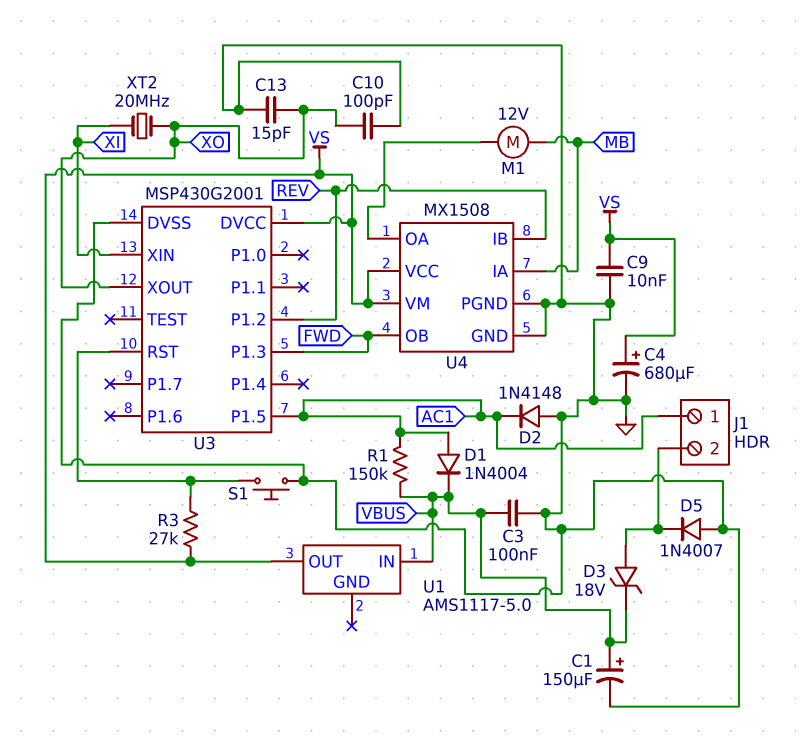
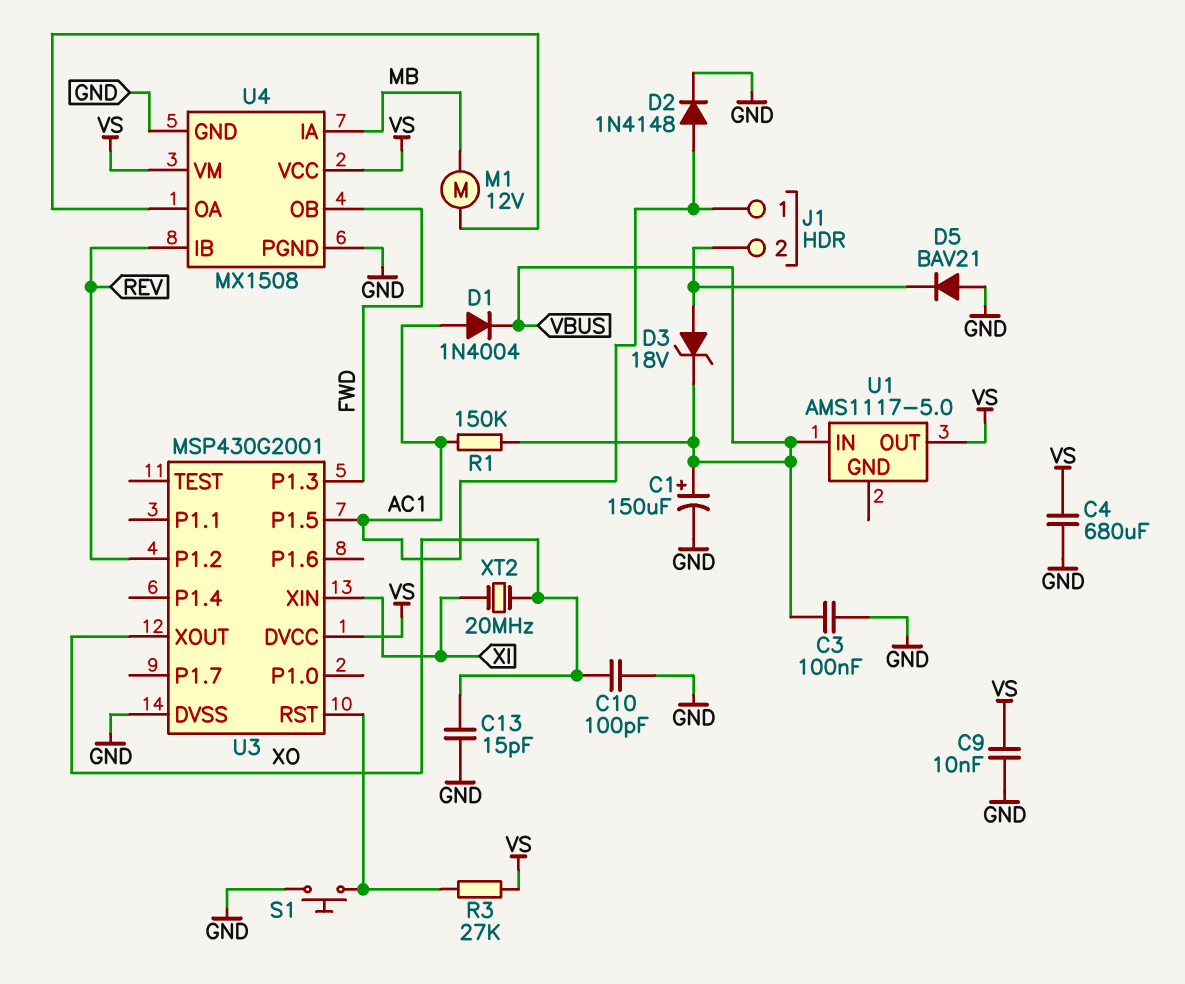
C4: 680uF (plus VS, minus GND) -> 680uF (GND, VS)
D2: diode 1N4148 (A GND, K AC1) -> diode 1N4148 (A AC1, K GND)
D5: diode 1N4007 (A GND, K J1/2) -> diode BAV21 (A GND, K J1/2)

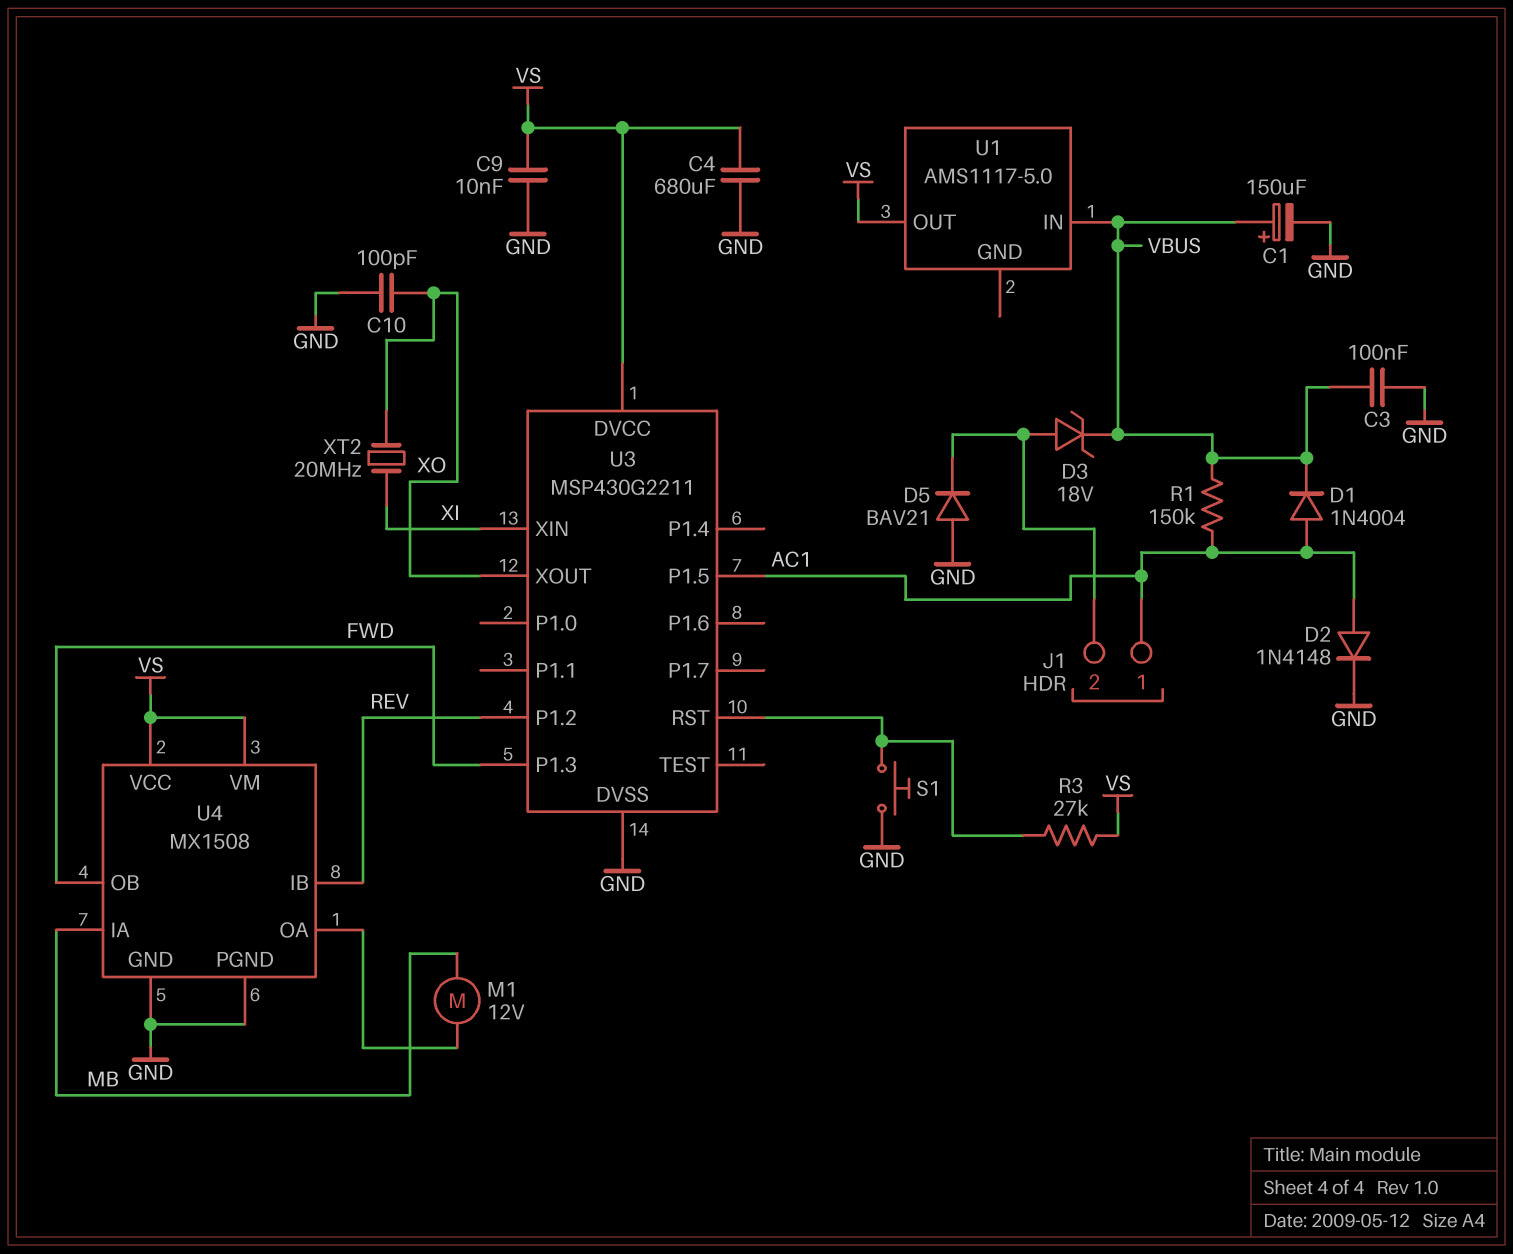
C13: 15pF (GND, XO) -> none
U3: MSP430G2001 -> MSP430G2211

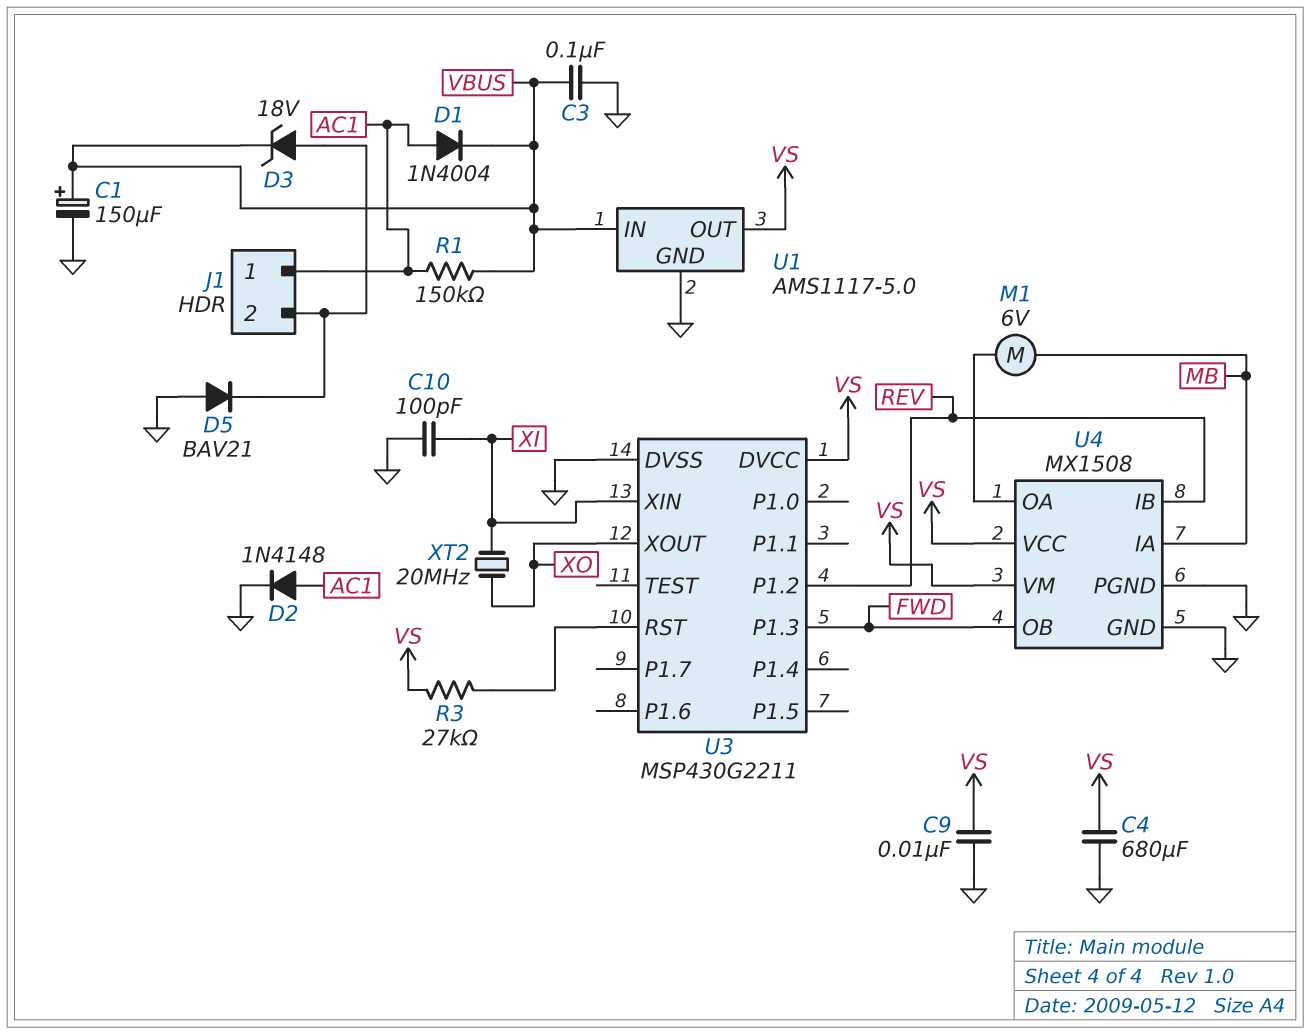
C10: 100pF (GND, XO) -> 100pF (GND, XI)
M1: motor 12V (MB, U4/OA) -> motor 6V (MB, U4/OA)
S1: button (GND, U3/RST) -> none
U1 pin GND: none -> GND
U3 pin P1.5: AC1 -> none

